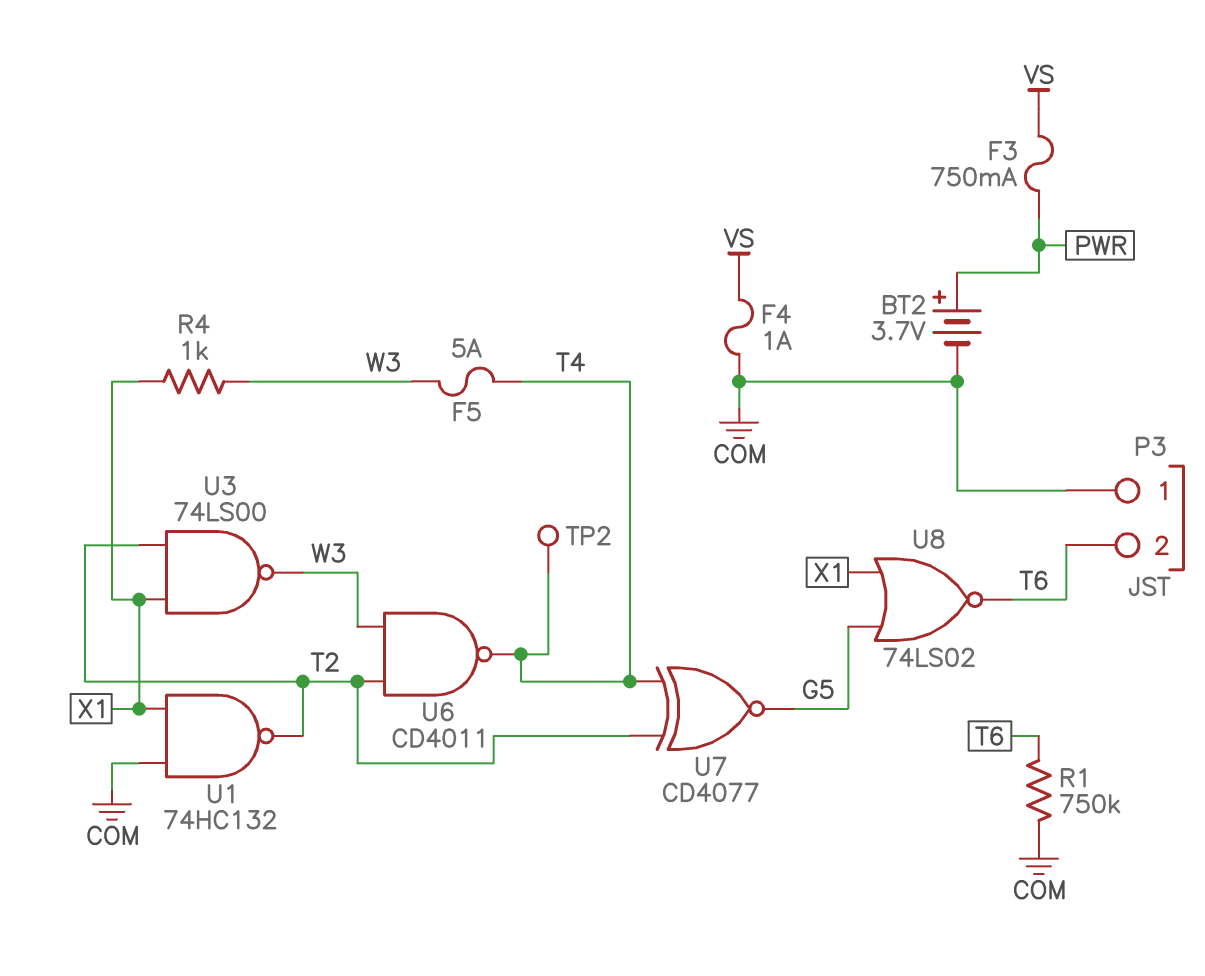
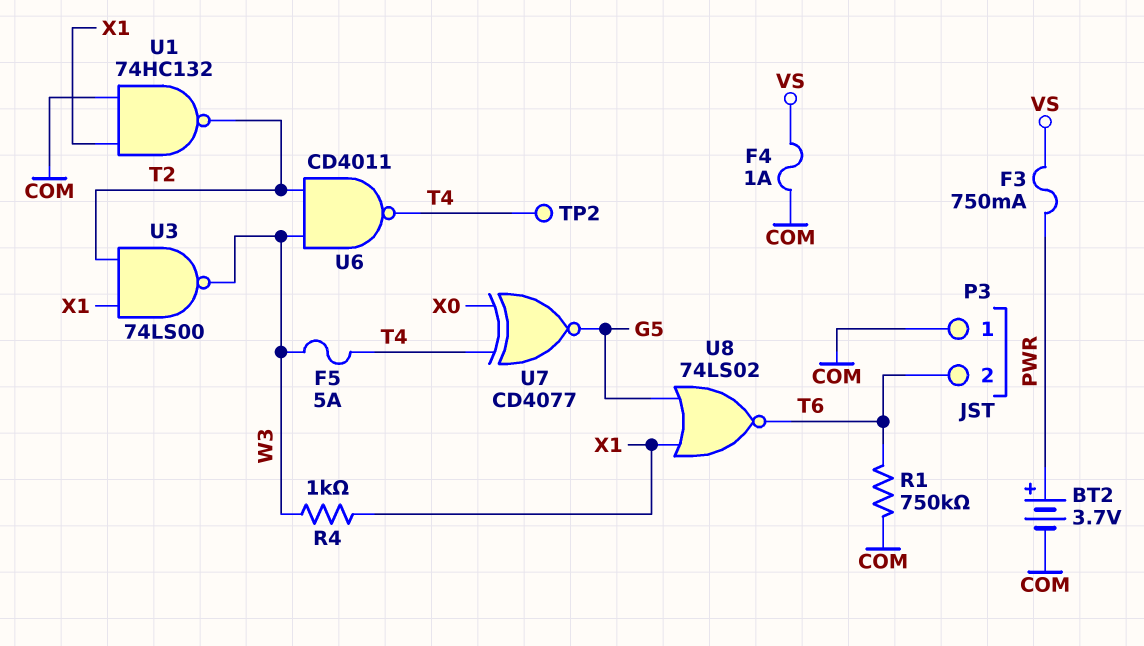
U7: XNOR CD4077 (in T2, in T4, out G5) -> XNOR CD4077 (in T4, in X0, out G5)

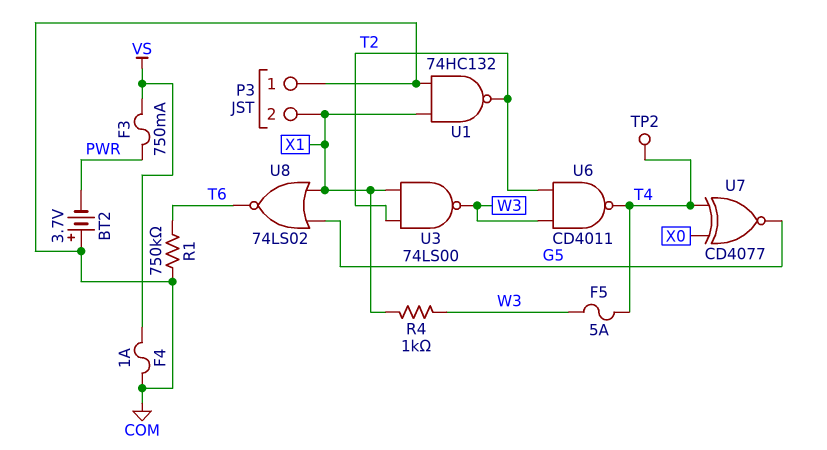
BT2: 3.7V (plus PWR, minus COM) -> 3.7V (plus COM, minus PWR)
P3 pin 2: T6 -> X1

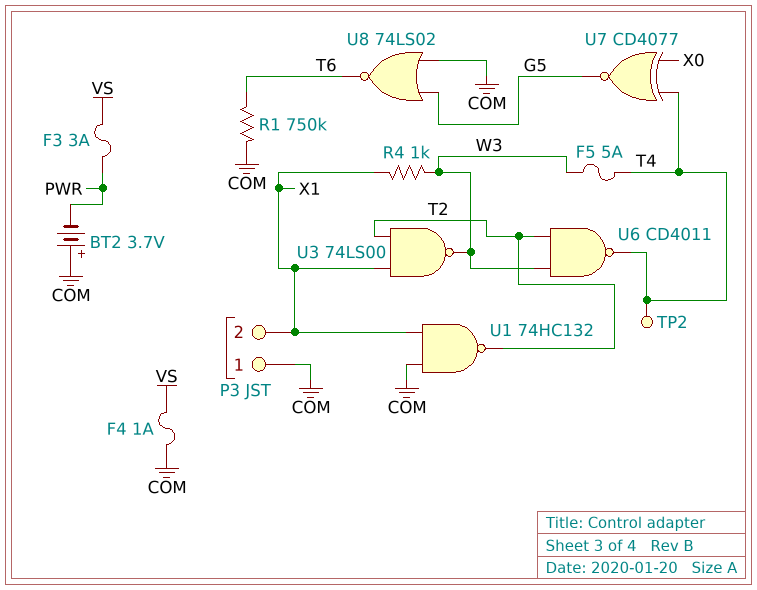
F3: 750mA (PWR, VS) -> 3A (PWR, VS)
U8: NOR 74LS02 (in G5, in X1, out T6) -> NOR 74LS02 (in COM, in G5, out T6)

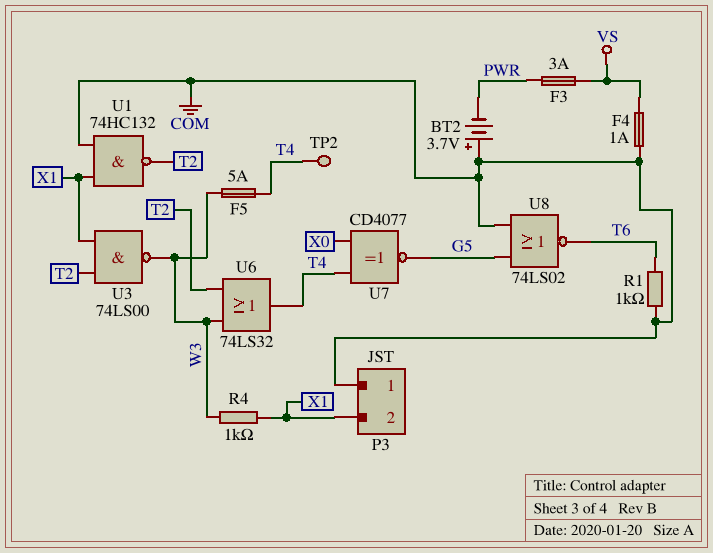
R1: 750k (COM, T6) -> 1k (COM, T6)
U6: NAND CD4011 (in T2, in W3, out T4) -> OR 74LS32 (in T2, in W3, out T4)

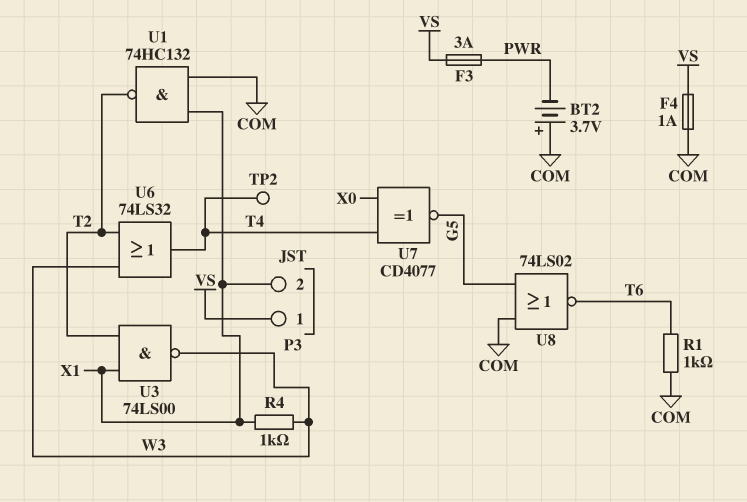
F5: 5A (T4, W3) -> none
P3 pin 1: COM -> VS

